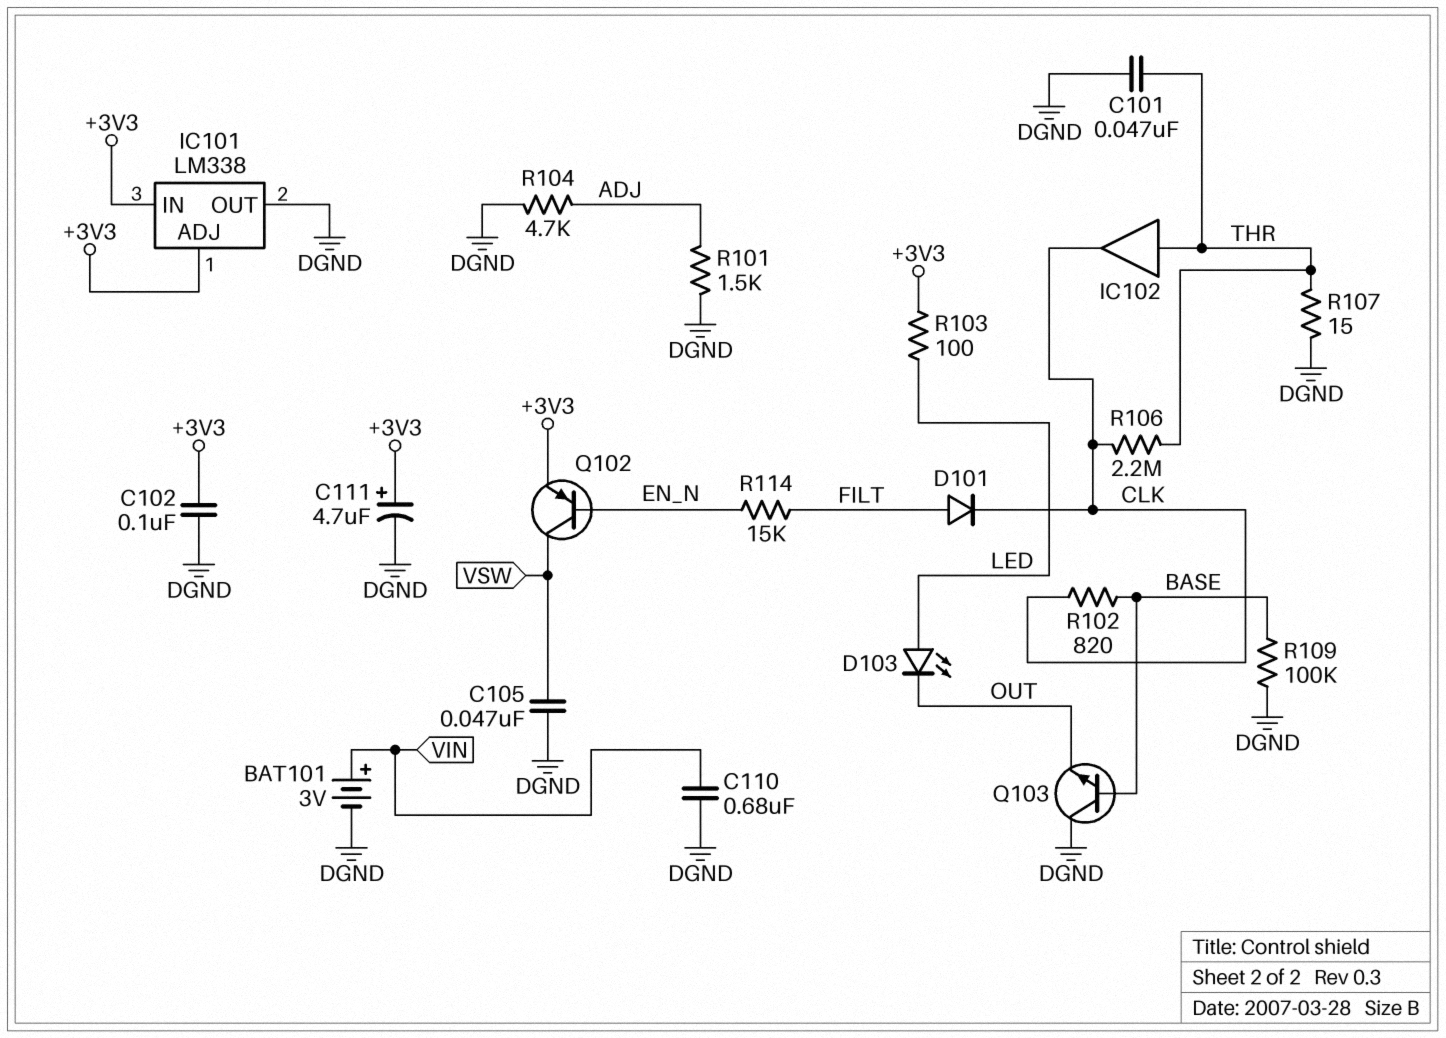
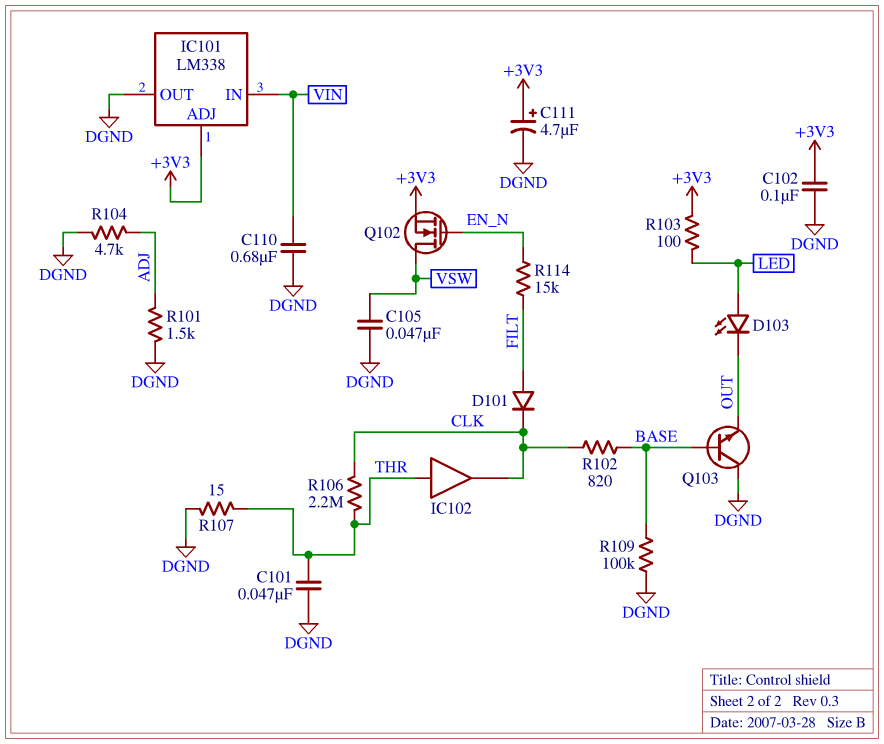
BAT101: 3V (plus VIN, minus DGND) -> none
IC101 pin IN: +3V3 -> VIN
Q102: PNP (B EN_N, C VSW, E +3V3) -> NMOS (G EN_N, D VSW, S +3V3)

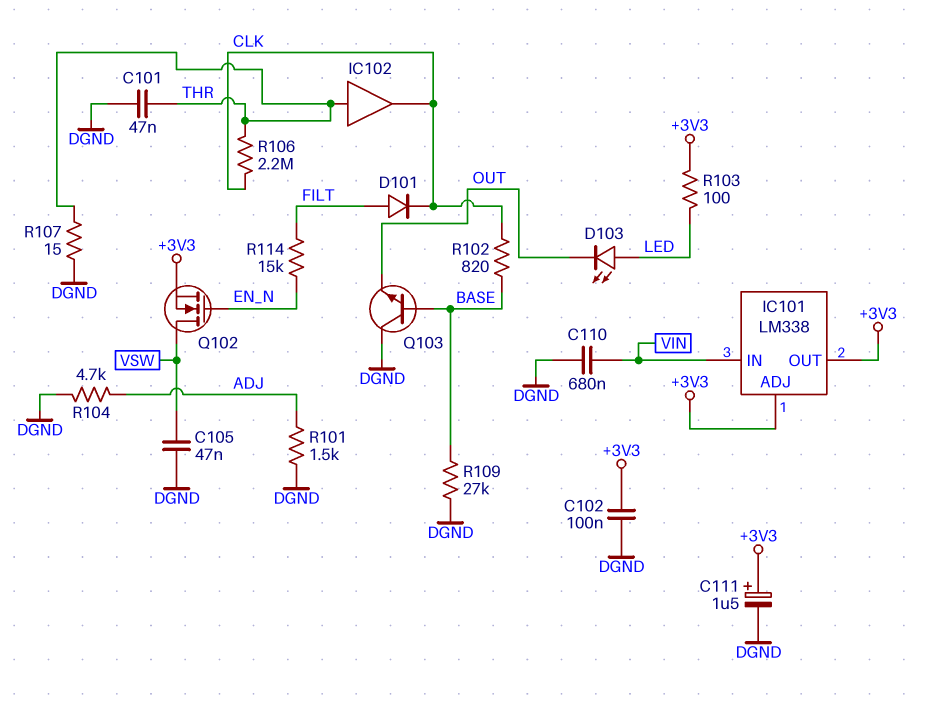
C111: 4.7uF (plus +3V3, minus DGND) -> 1.5uF (plus +3V3, minus DGND)
IC101 pin OUT: DGND -> +3V3
R109: 100k (BASE, DGND) -> 27k (BASE, DGND)

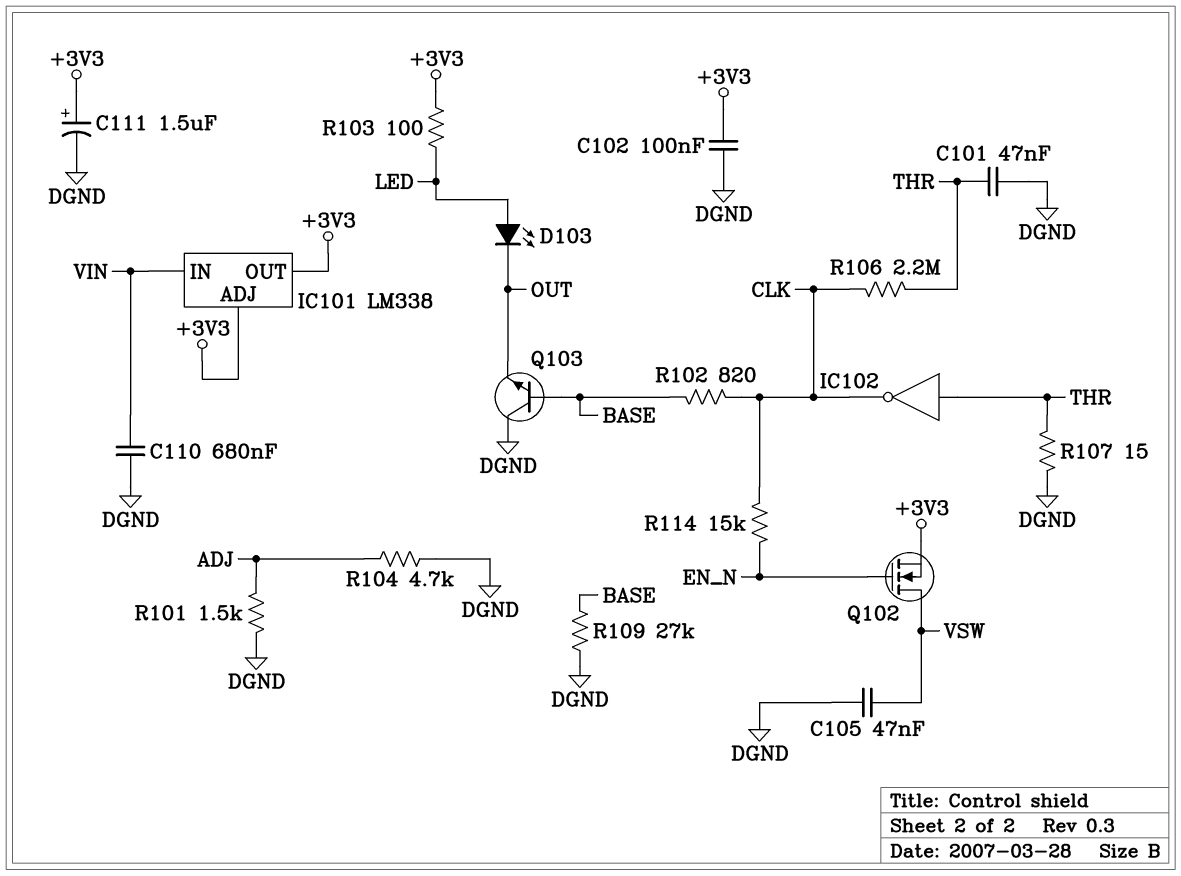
D101: diode (A FILT, K CLK) -> none
IC102: buffer (in THR, out CLK) -> NOT (in THR, out CLK)
R114: 15k (EN_N, FILT) -> 15k (CLK, EN_N)

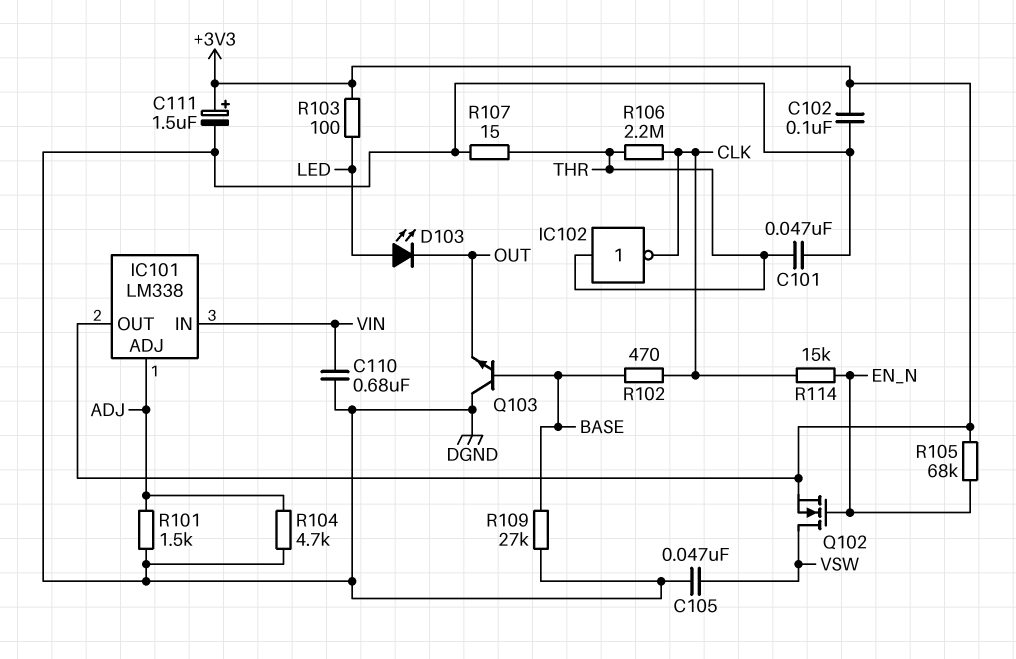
IC101 pin ADJ: +3V3 -> ADJ
R102: 820 (BASE, CLK) -> 470 (BASE, CLK)
R105: none -> 68k (+3V3, EN_N)

